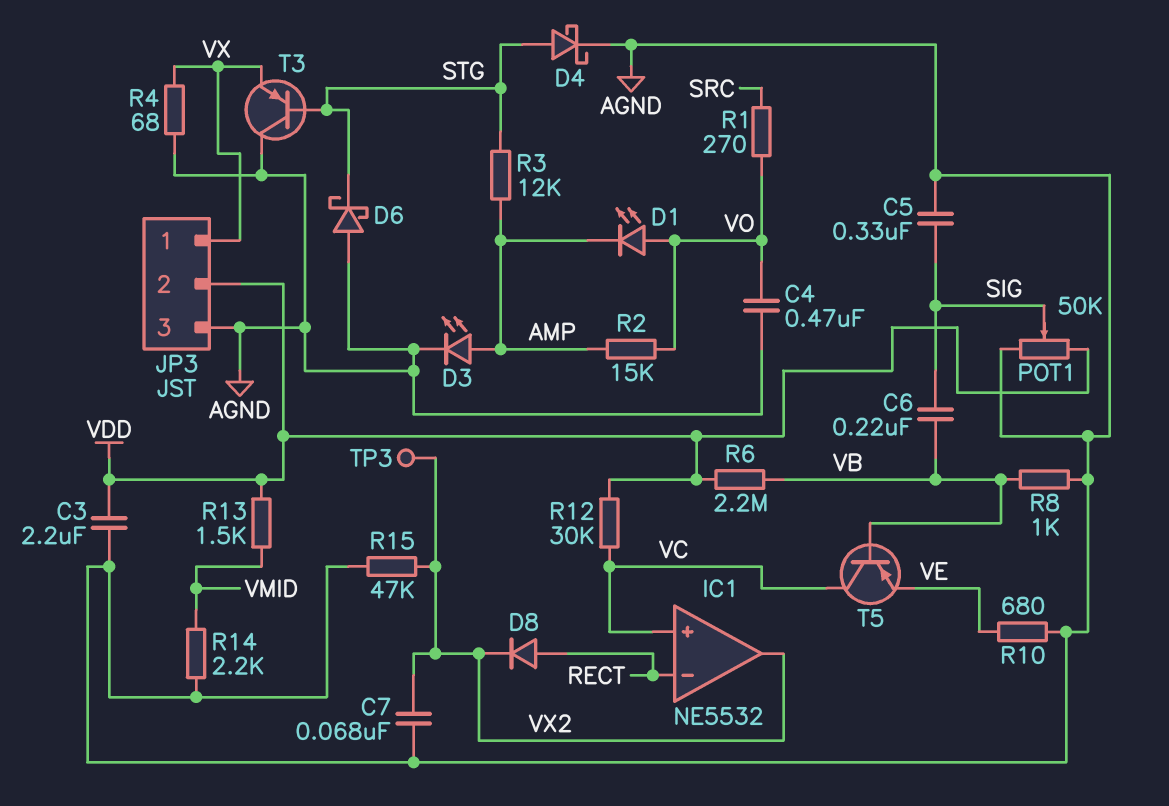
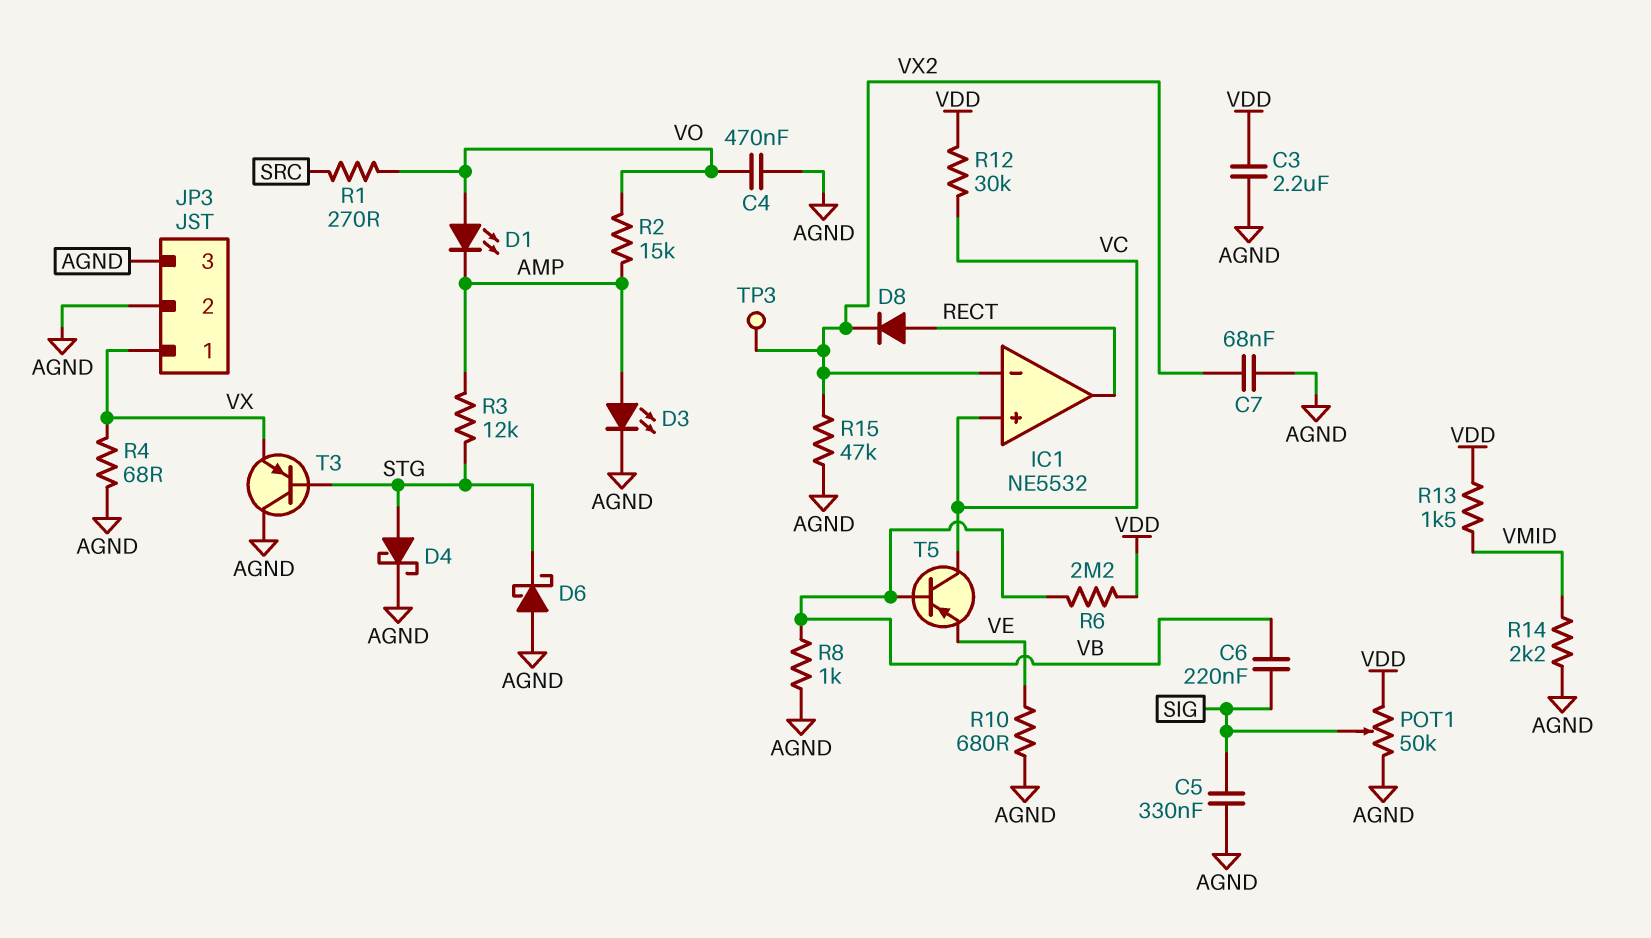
IC1 pin in-: RECT -> VX2
IC1 pin out: VX2 -> RECT
JP3 pin 2: VDD -> AGND

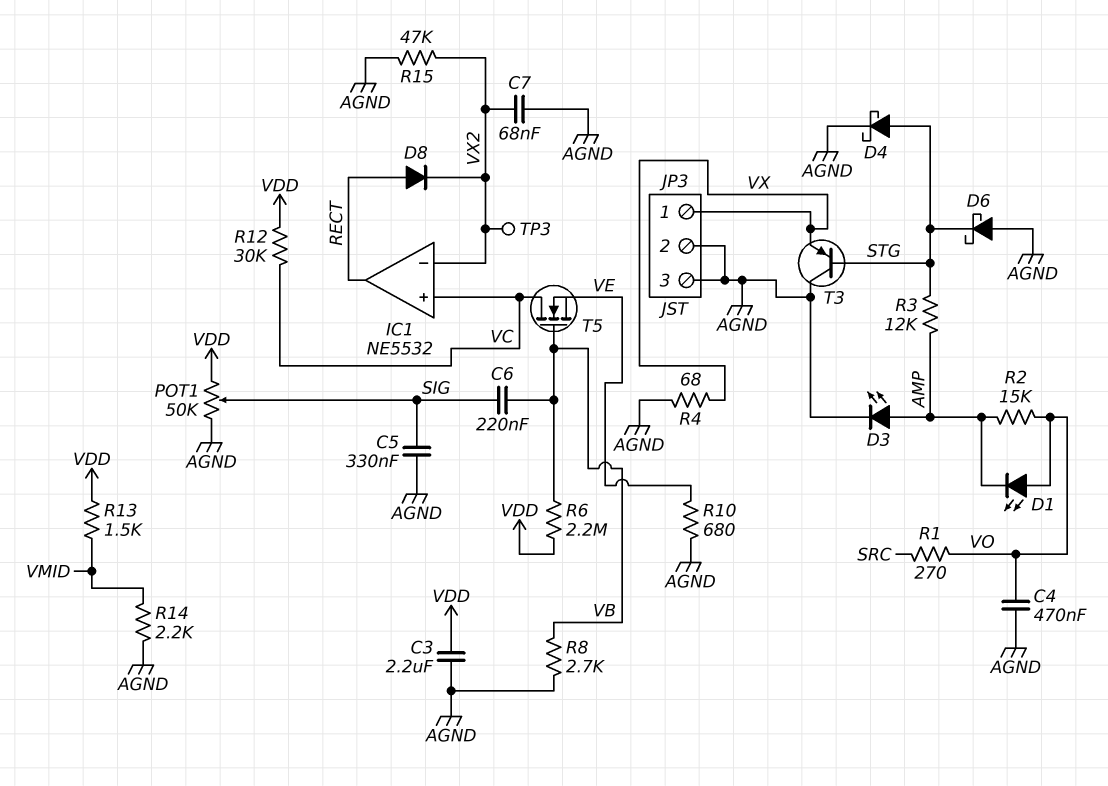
R8: 1k (AGND, VB) -> 2.7k (AGND, VB)
T5: PNP (B VB, C VC, E VE) -> NMOS (G VB, D VC, S VE)

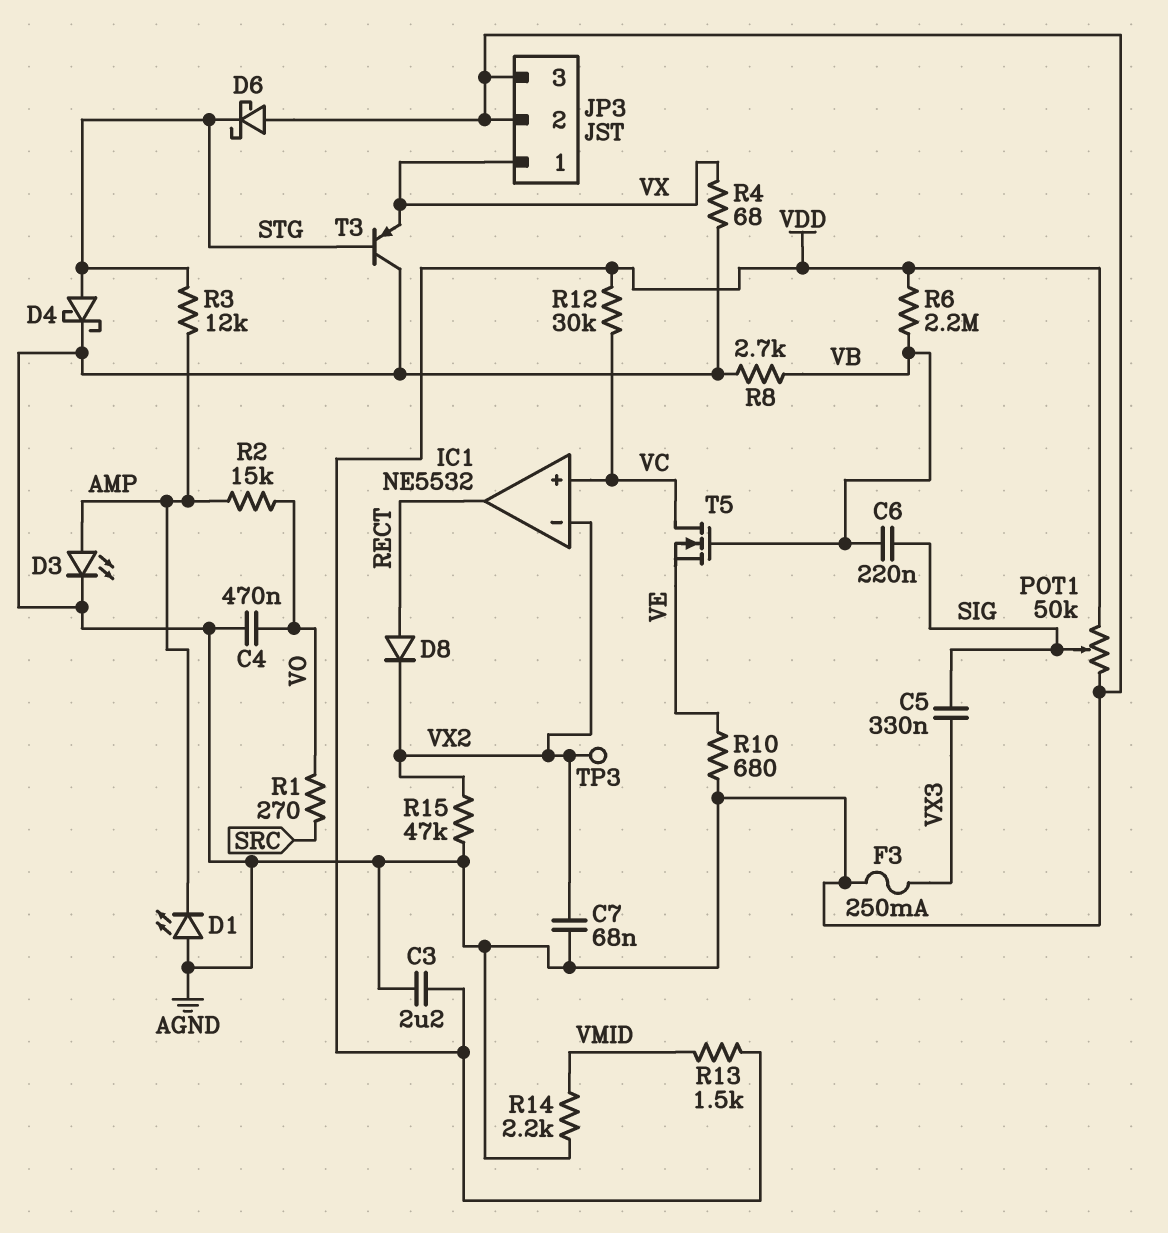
C5: 330nF (AGND, SIG) -> 330nF (SIG, VX3)
D1: LED (A VO, K AMP) -> LED (A AGND, K AMP)
F3: none -> 250mA (AGND, VX3)

